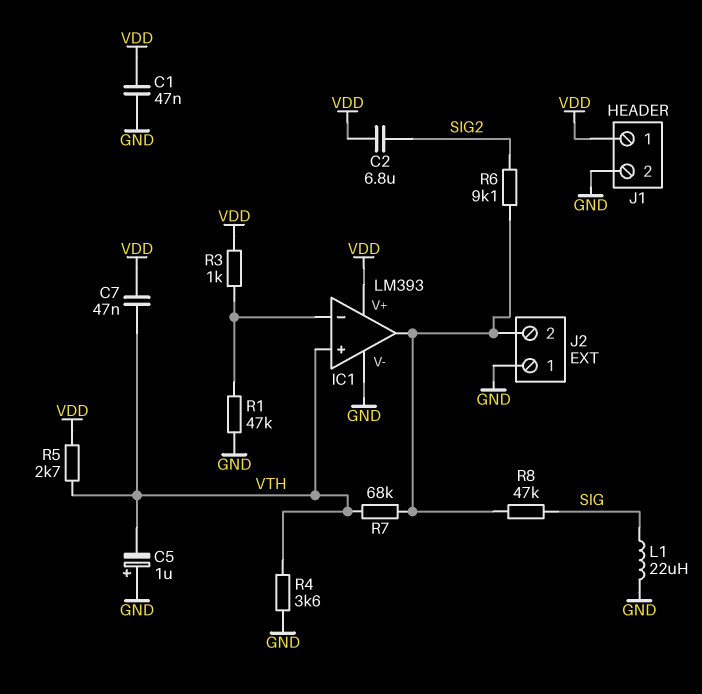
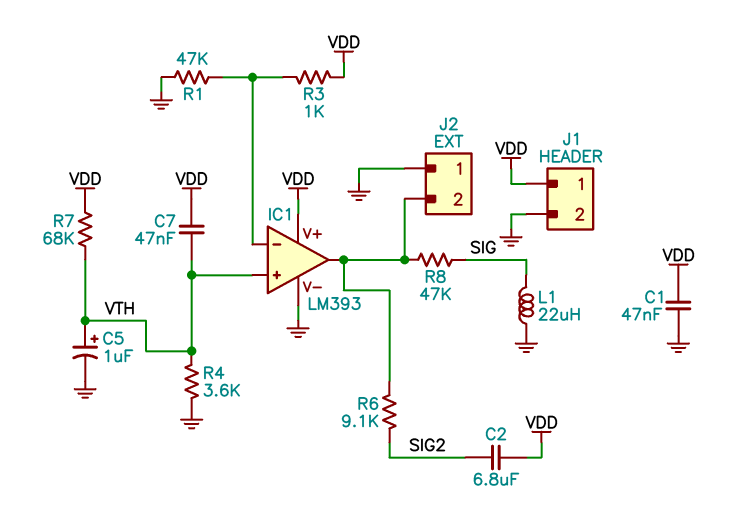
C5: 1uF (plus GND, minus VTH) -> 1uF (plus VTH, minus GND)
R5: 2.7k (VDD, VTH) -> none
R7: 68k (IC1/out, VTH) -> 68k (VDD, VTH)

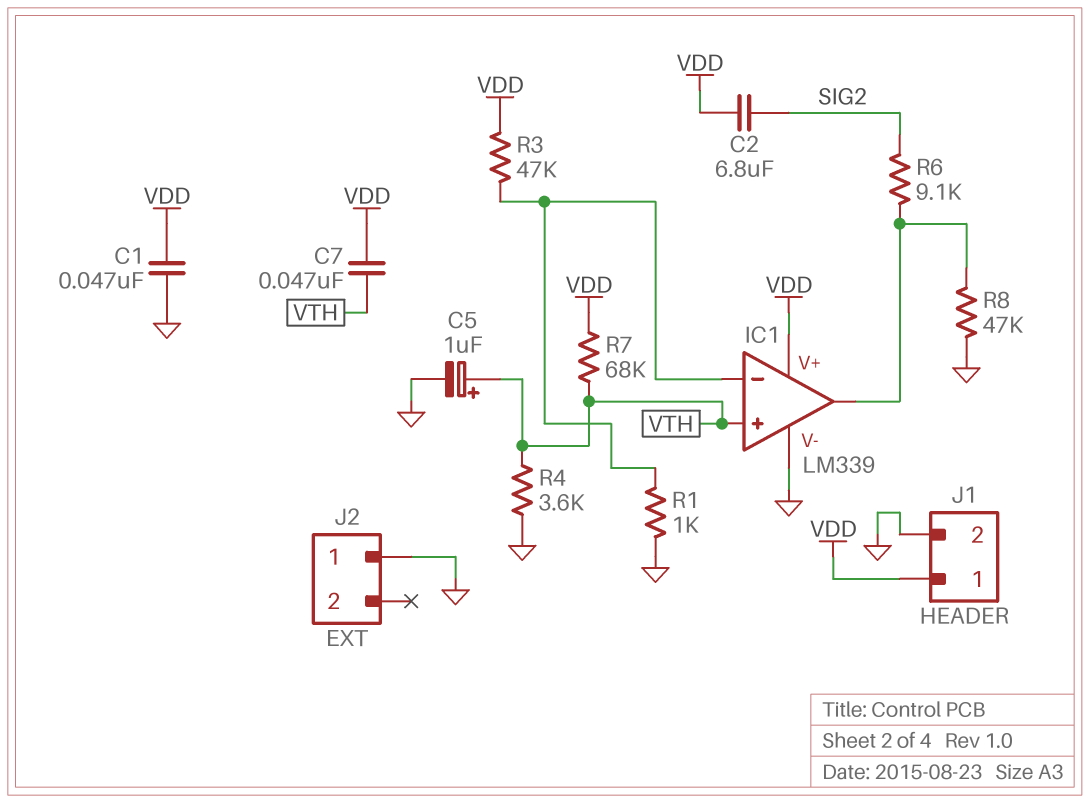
IC1: LM393 -> LM339
J2 pin 2: IC1/out -> none
L1: 22uH (GND, SIG) -> none
R1: 47k (GND, IC1/in-) -> 1k (GND, IC1/in-)
R3: 1k (IC1/in-, VDD) -> 47k (IC1/in-, VDD)
R8: 47k (IC1/out, SIG) -> 47k (GND, IC1/out)

